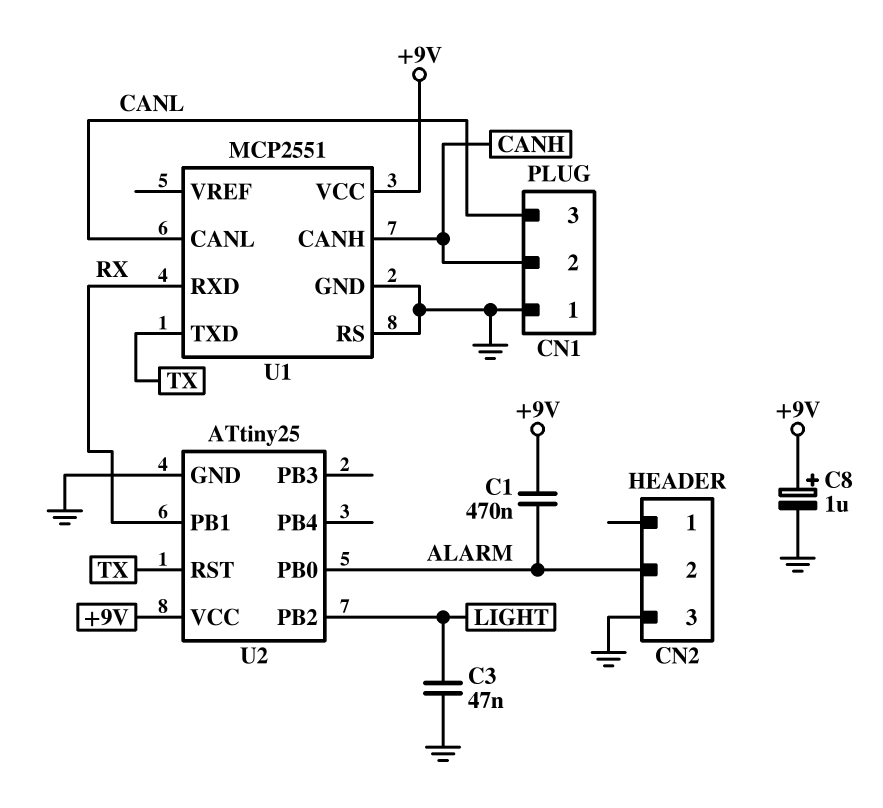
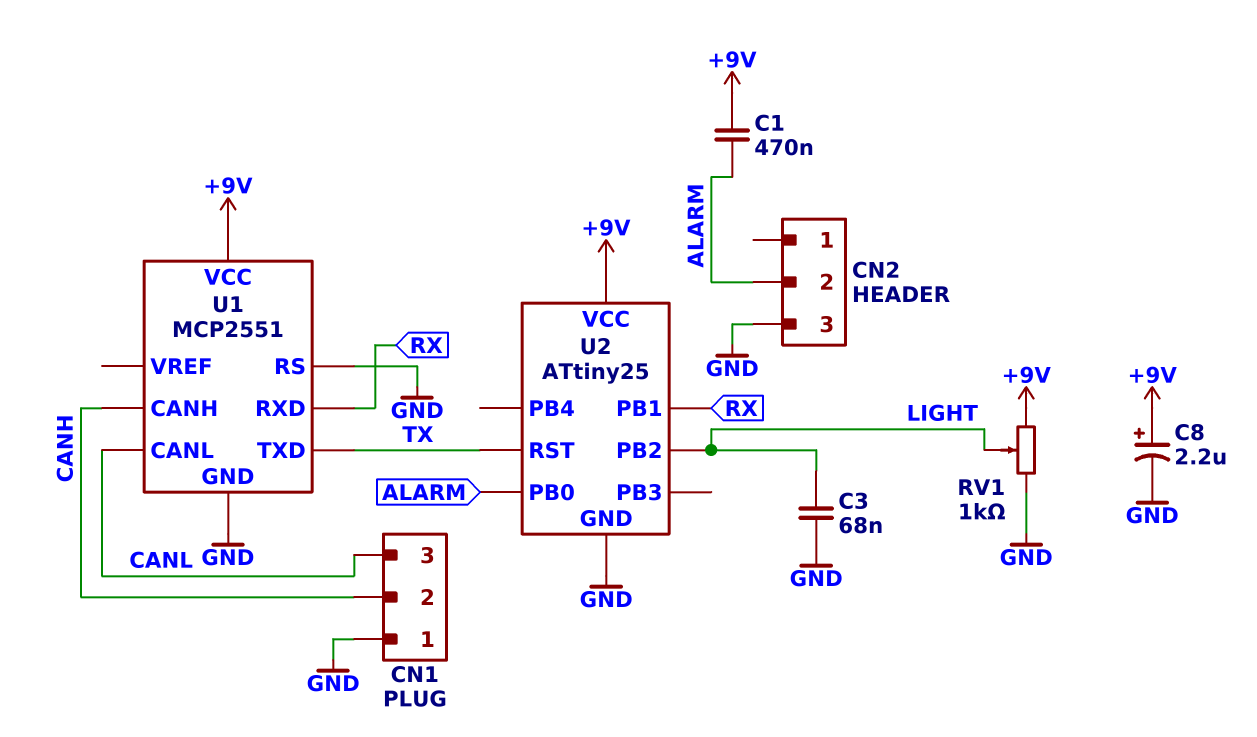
C3: 47nF (GND, LIGHT) -> 68nF (GND, LIGHT)
C8: 1uF (plus +9V, minus GND) -> 2.2uF (plus +9V, minus GND)
RV1: none -> 1k (+9V, GND, wiper LIGHT)

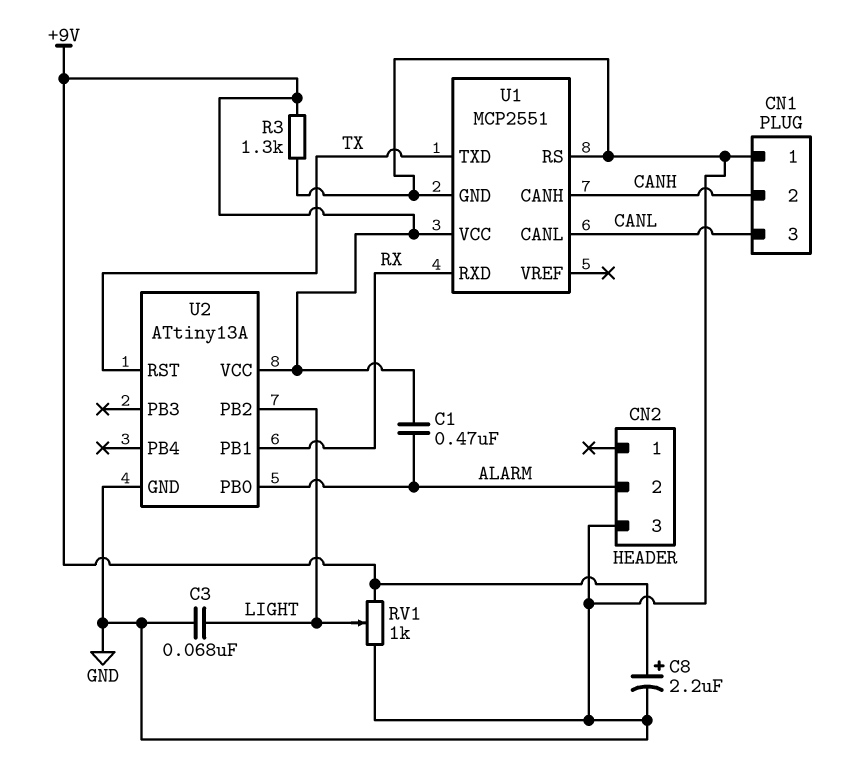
R3: none -> 1.3k (+9V, GND)
U2: ATtiny25 -> ATtiny13A

